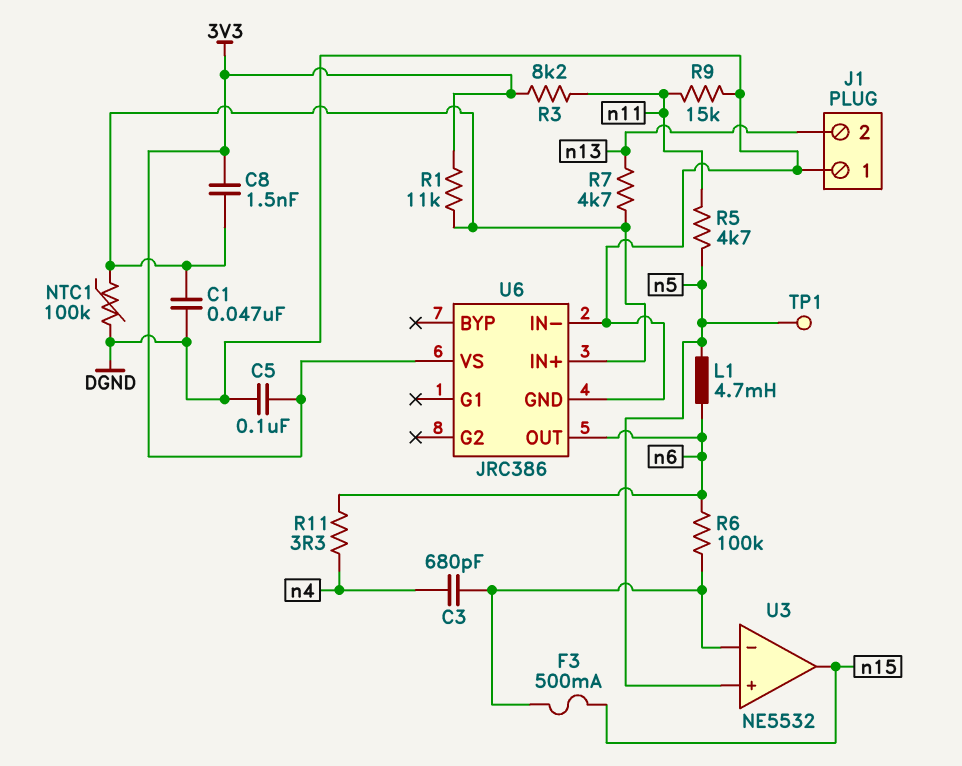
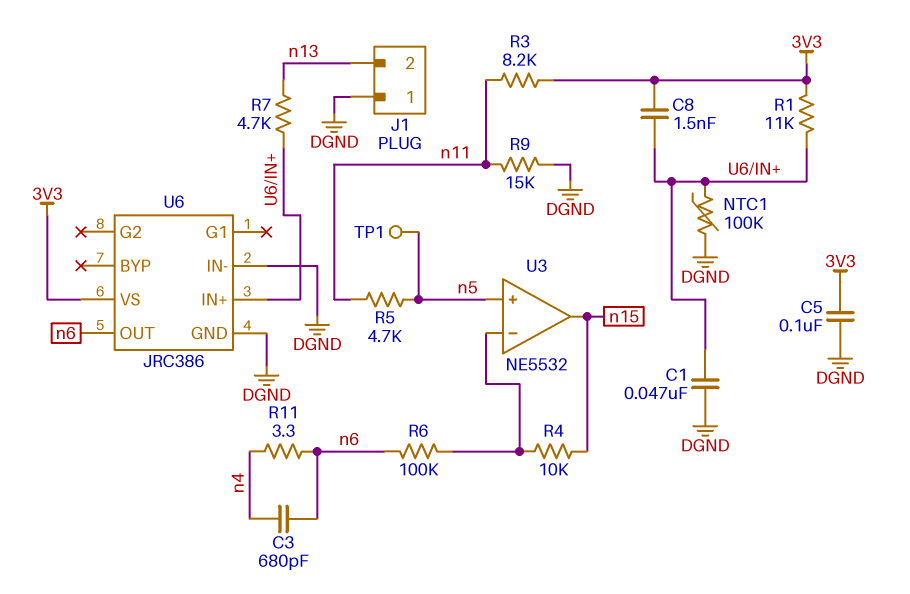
C3: 680pF (U3/in-, n4) -> 680pF (n4, n6)
F3: 500mA (U3/in-, n15) -> none
L1: 4.7mH (n5, n6) -> none
R4: none -> 10k (U3/in-, n15)

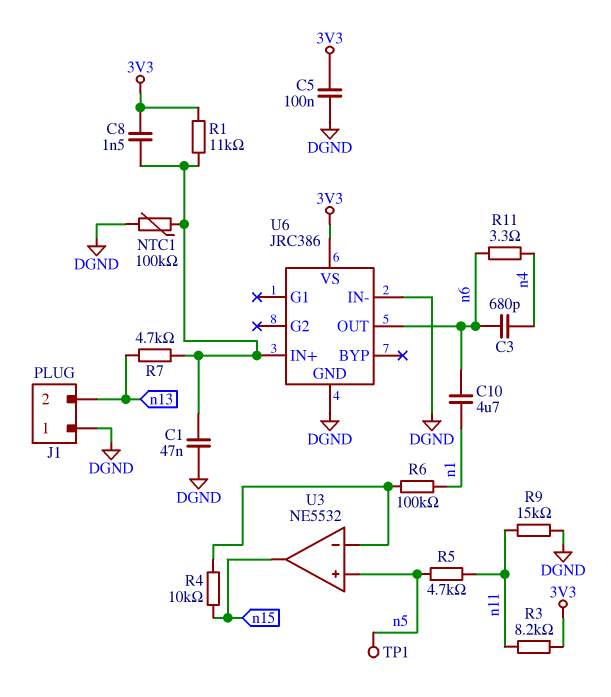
C10: none -> 4.7uF (n1, n6)
R6: 100k (U3/in-, n6) -> 100k (U3/in-, n1)

